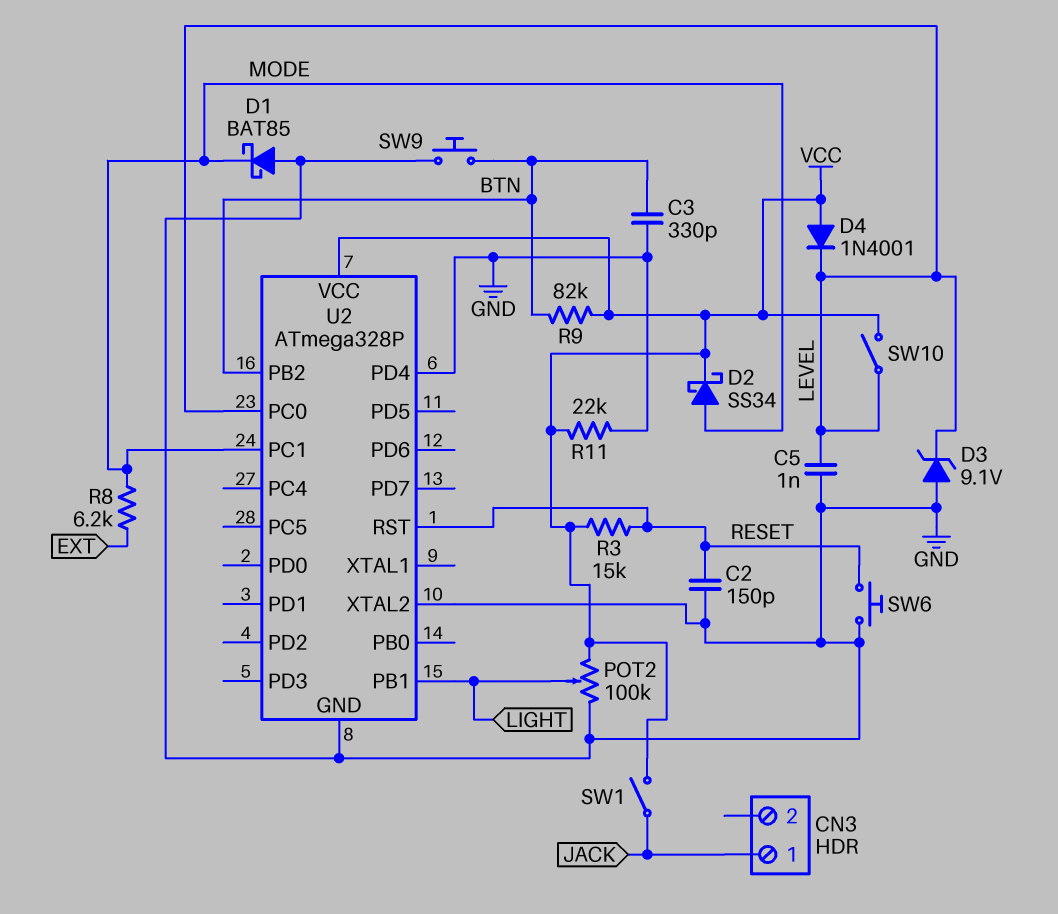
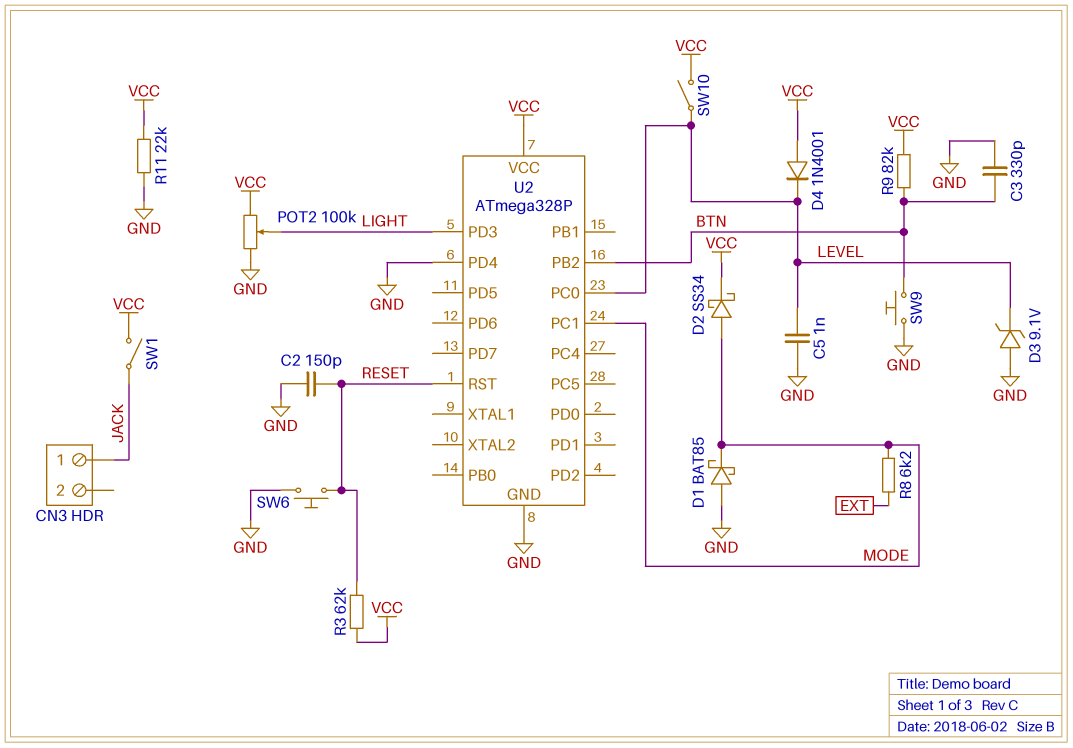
R3: 15k (RESET, VCC) -> 62k (RESET, VCC)
U2 pin PB1: LIGHT -> none
U2 pin PD3: none -> LIGHT
U2 pin XTAL2: GND -> none

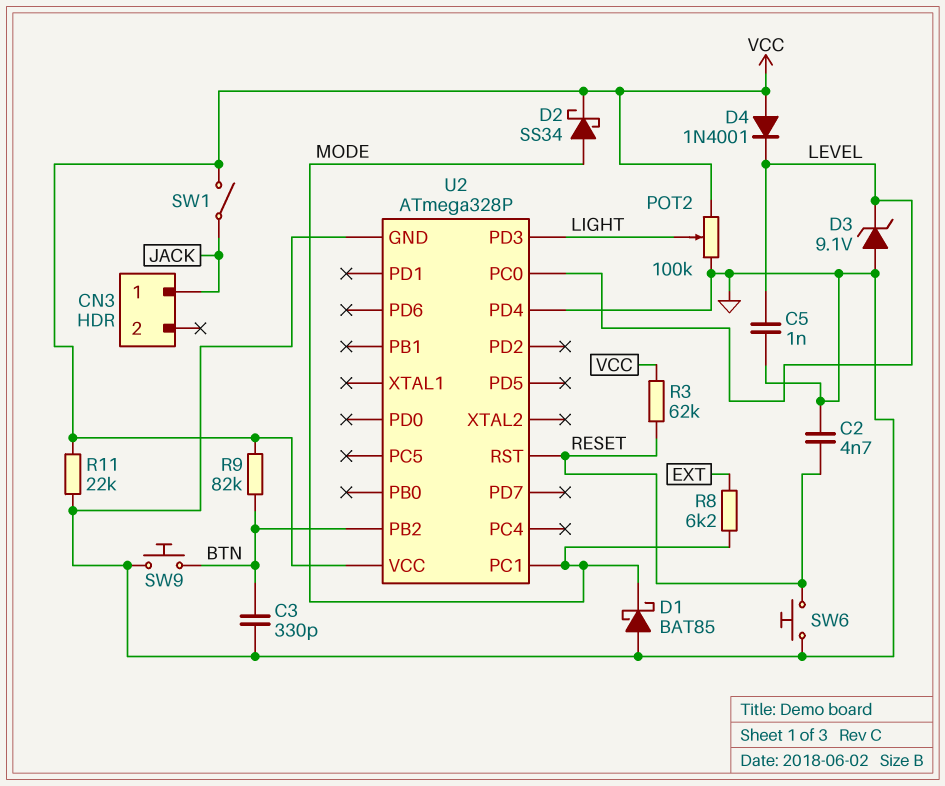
C2: 150pF (GND, RESET) -> 4.7nF (GND, RESET)
SW10: switch (LEVEL, VCC) -> none

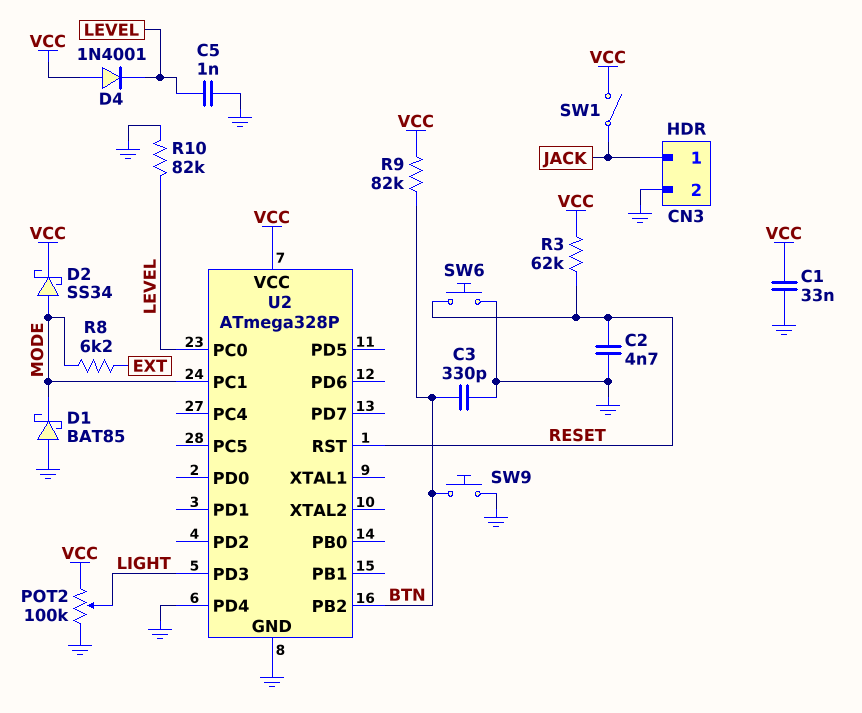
C1: none -> 33nF (GND, VCC)
CN3 pin 2: none -> GND
D3: zener 9.1V (A GND, K LEVEL) -> none
R10: none -> 82k (GND, LEVEL)
R11: 22k (GND, VCC) -> none

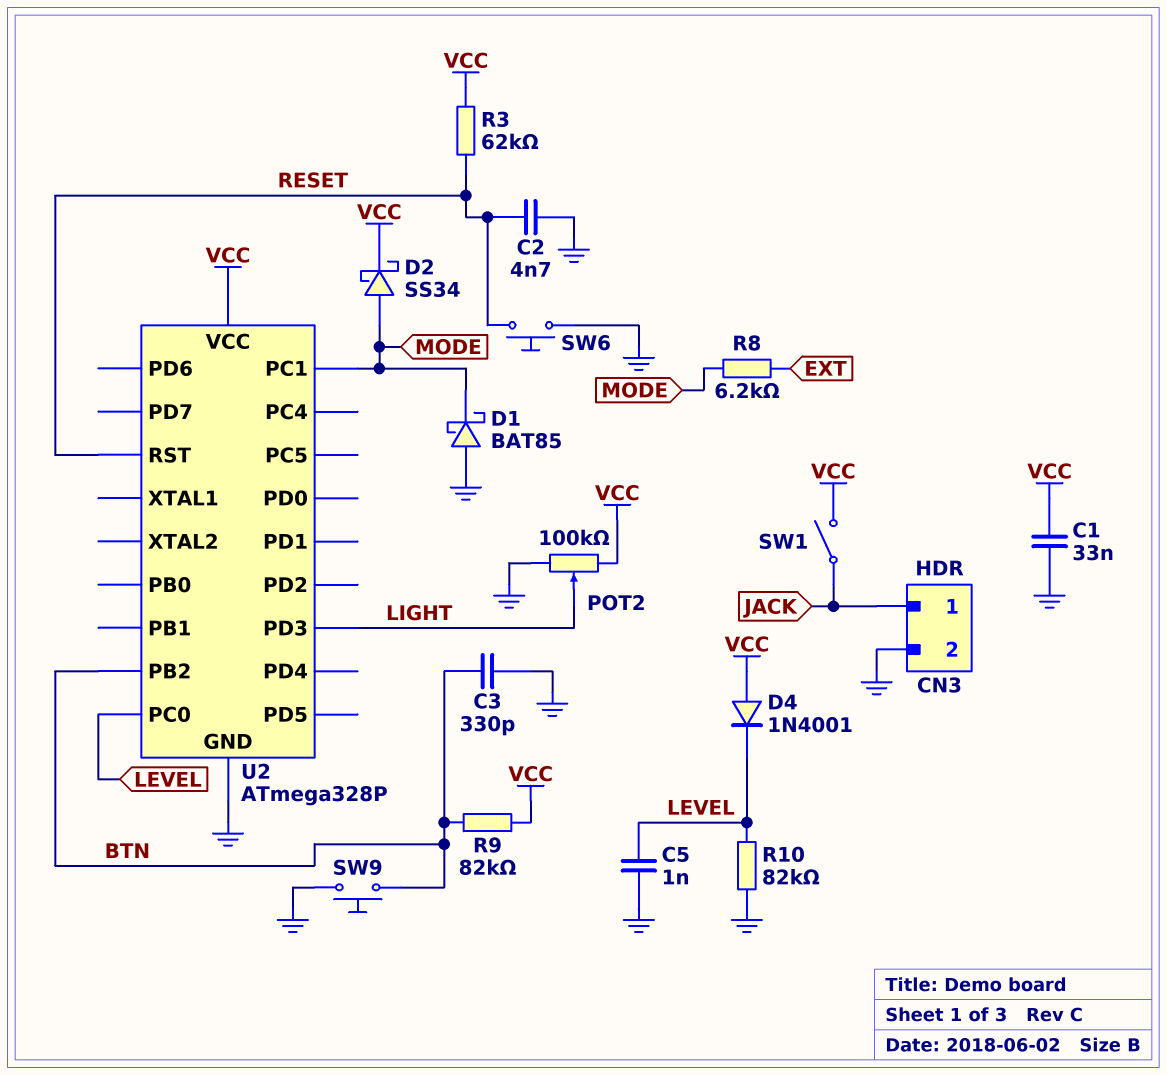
U2 pin PD4: GND -> none

